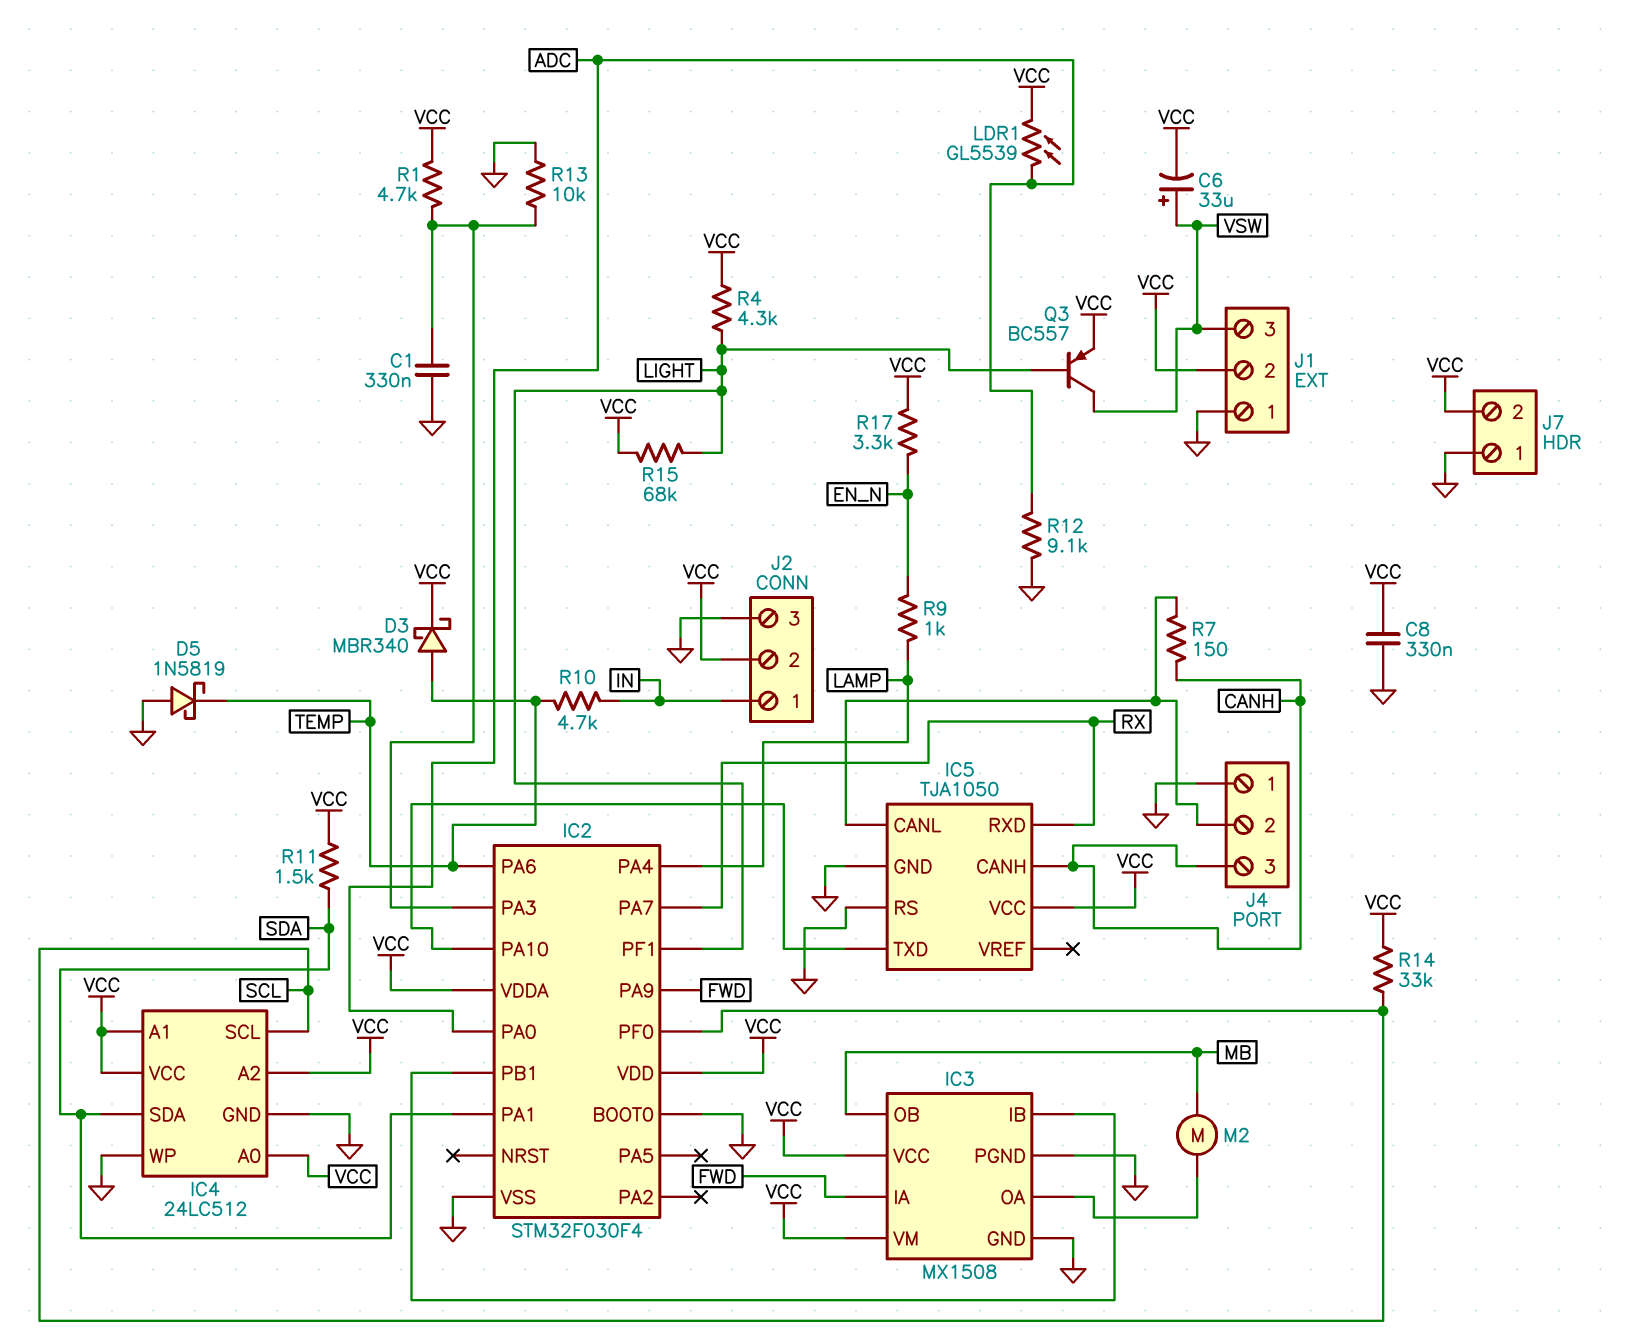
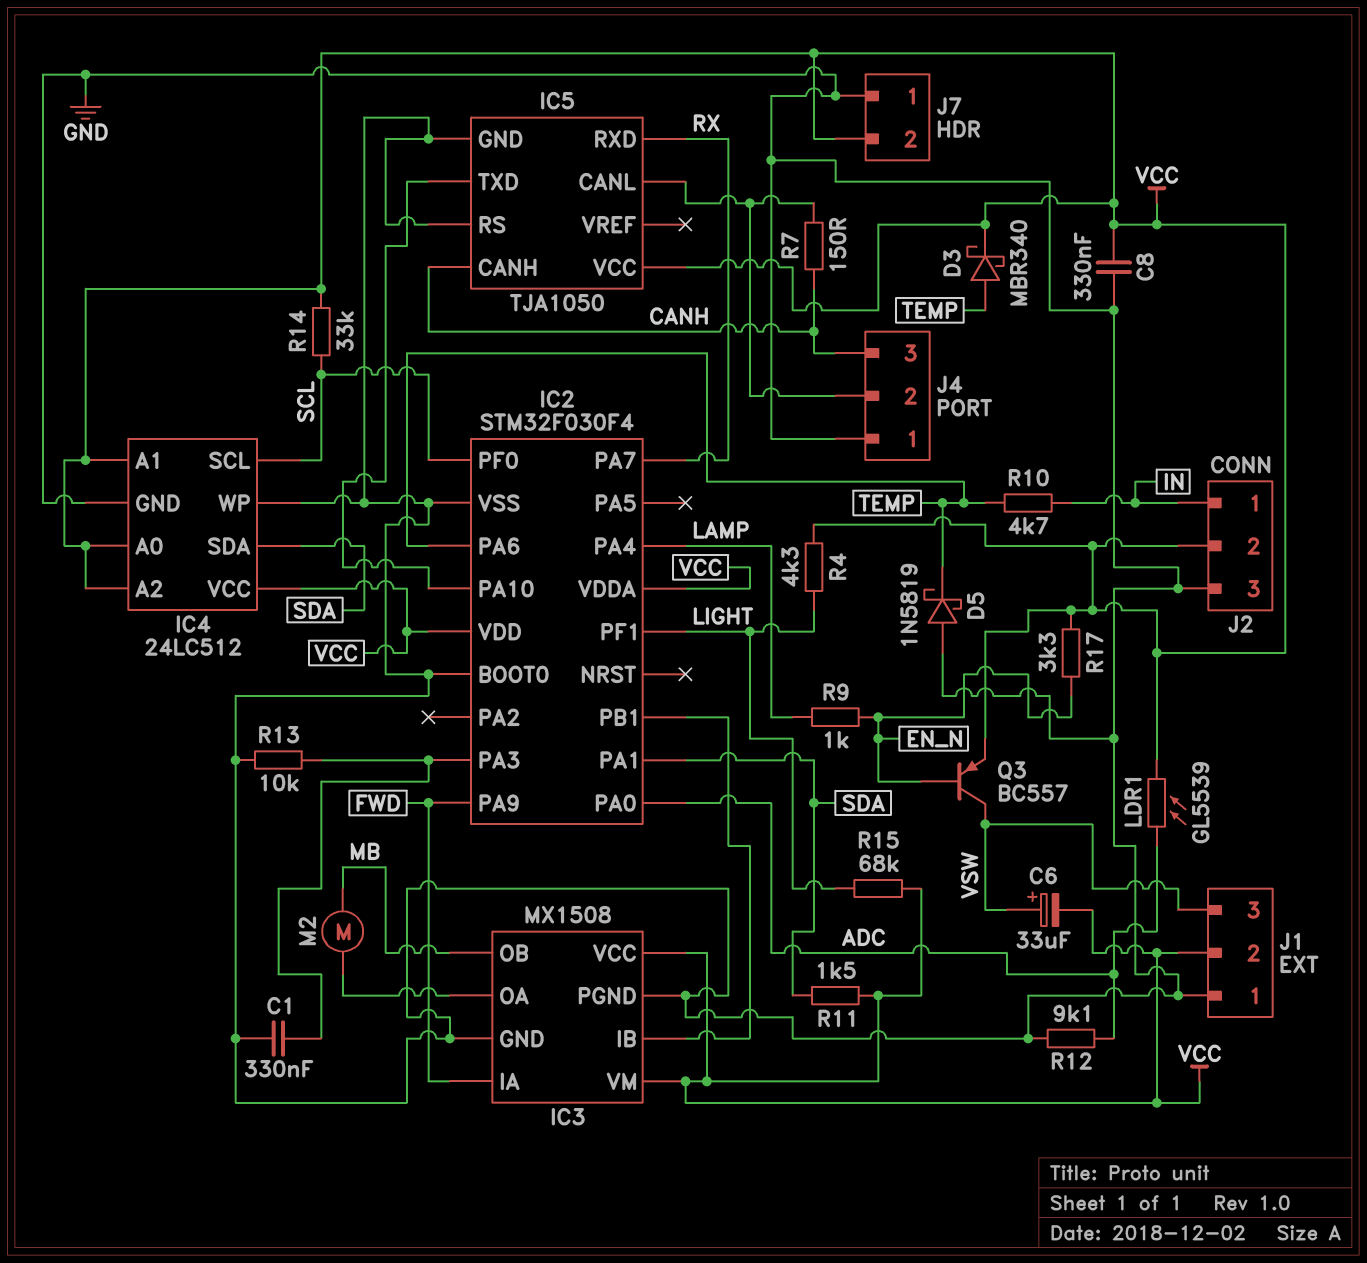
Q3: PNP BC557 (B LIGHT, C VSW, E VCC) -> PNP BC557 (B EN_N, C VSW, E VCC)
R1: 4.7k (IC2/PA3, VCC) -> none

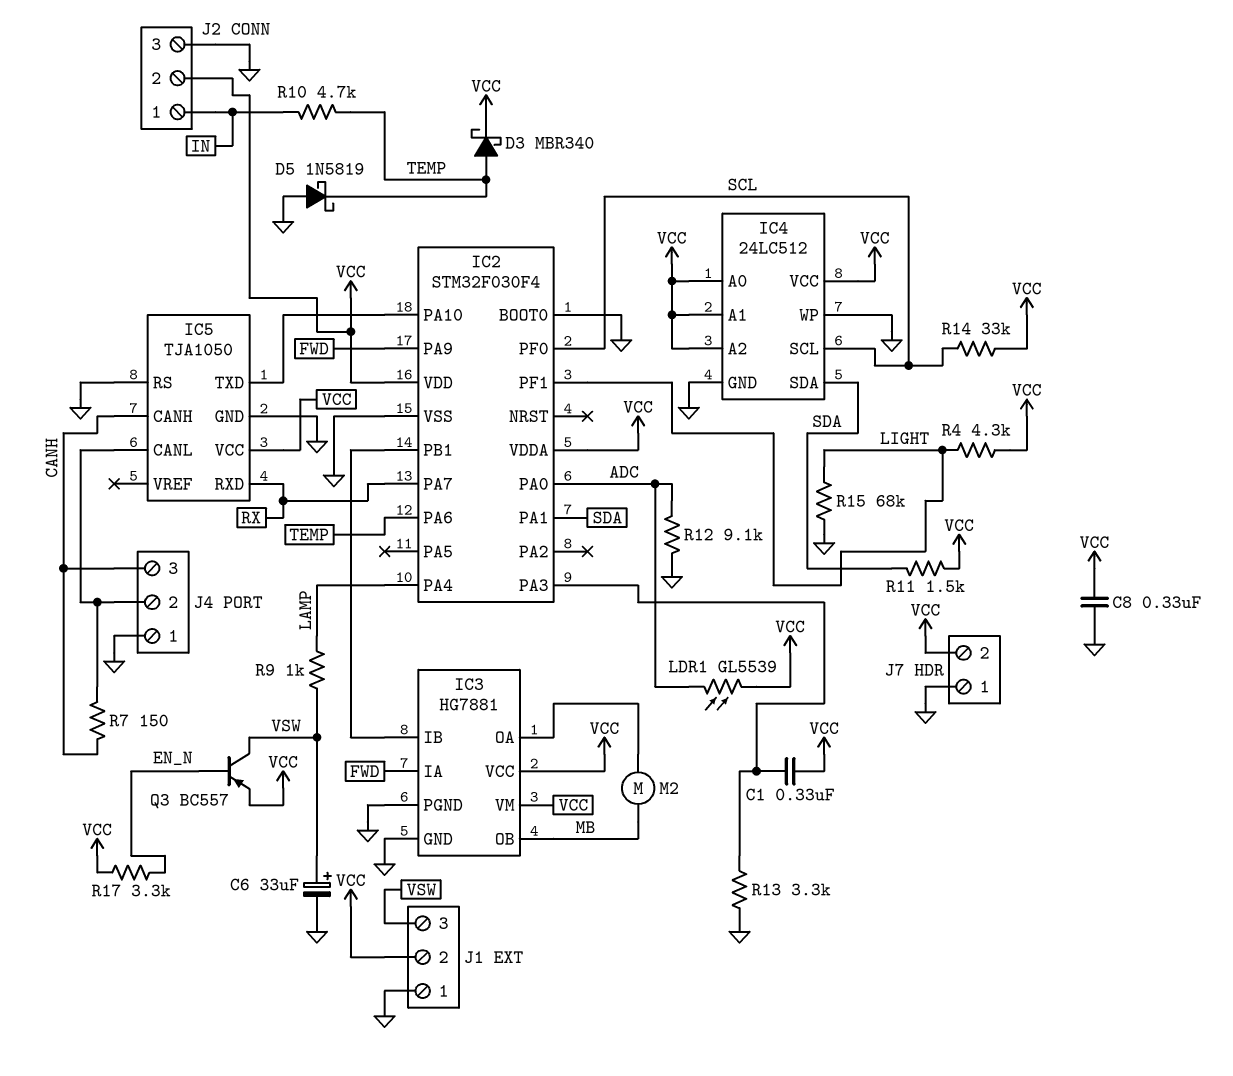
C1: 330nF (GND, IC2/PA3) -> 330nF (IC2/PA3, VCC)
C6: 33uF (plus VSW, minus VCC) -> 33uF (plus VSW, minus GND)
IC3: MX1508 -> HG7881
R9: 1k (EN_N, LAMP) -> 1k (LAMP, VSW)
R13: 10k (GND, IC2/PA3) -> 3.3k (GND, IC2/PA3)
R15: 68k (LIGHT, VCC) -> 68k (GND, LIGHT)

